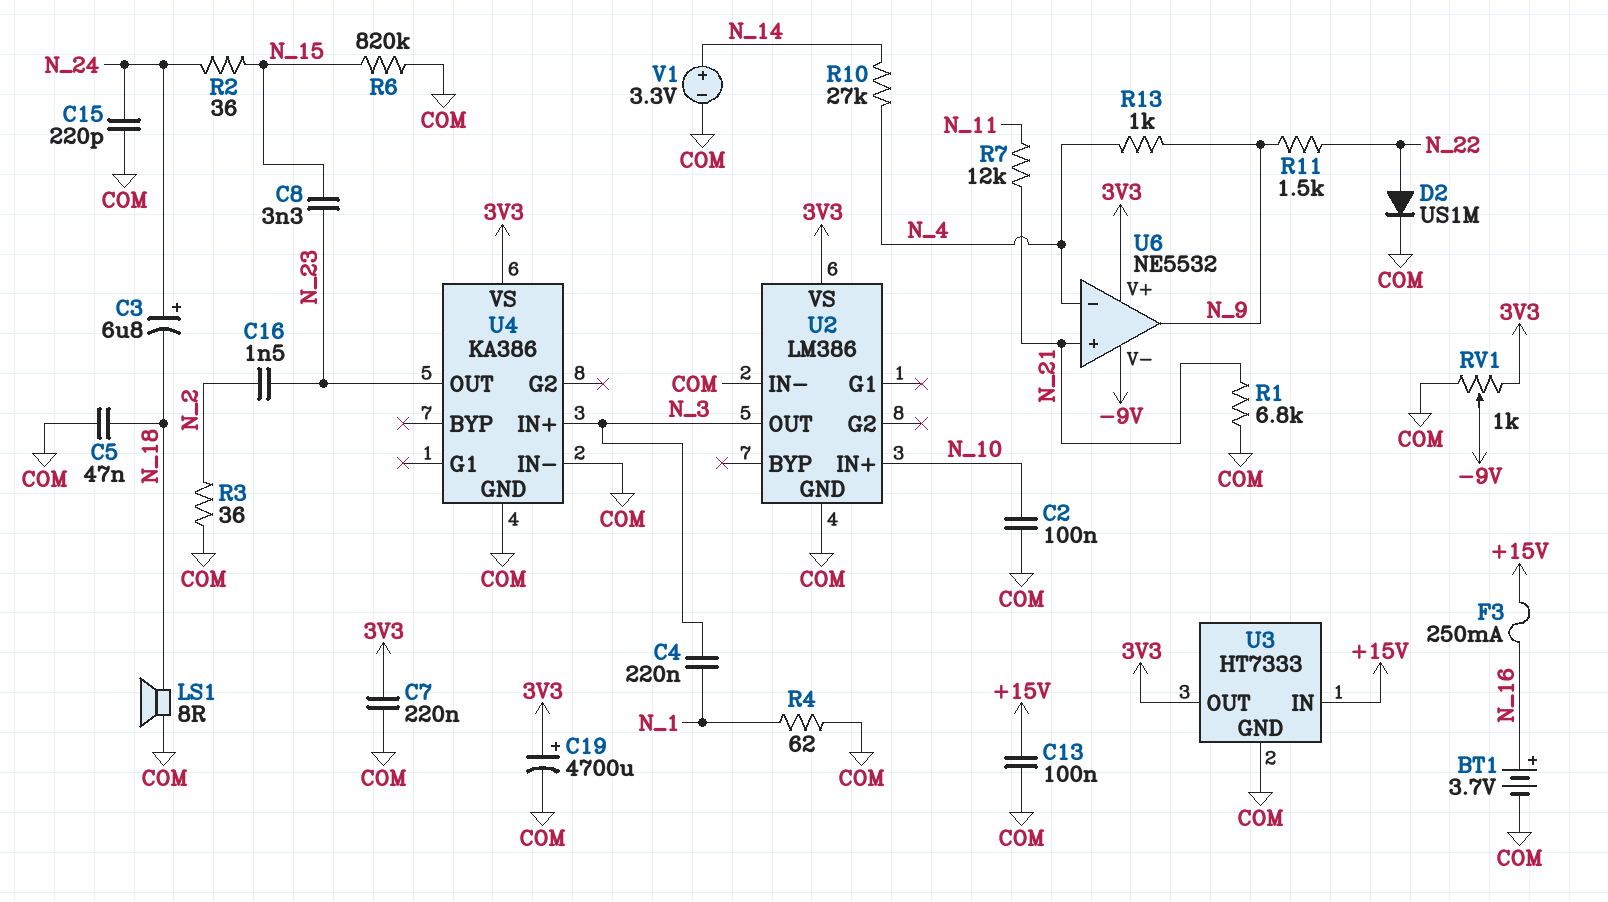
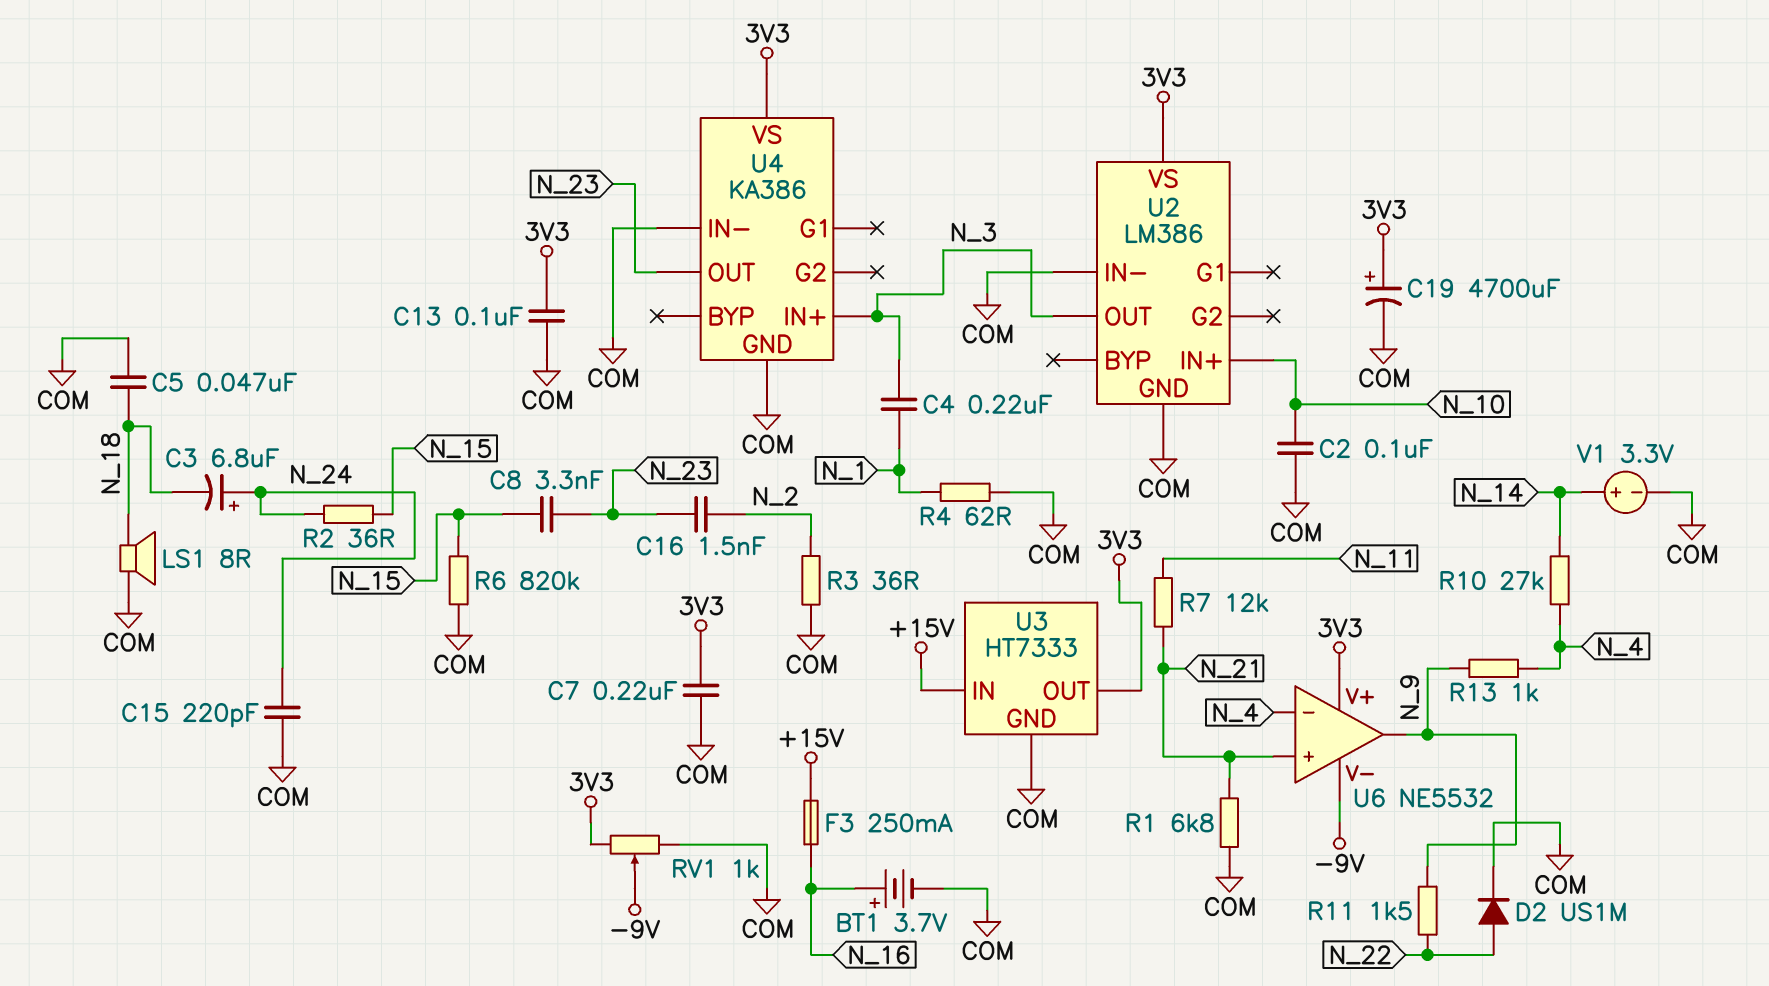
C13: 100nF (+15V, COM) -> 100nF (3V3, COM)

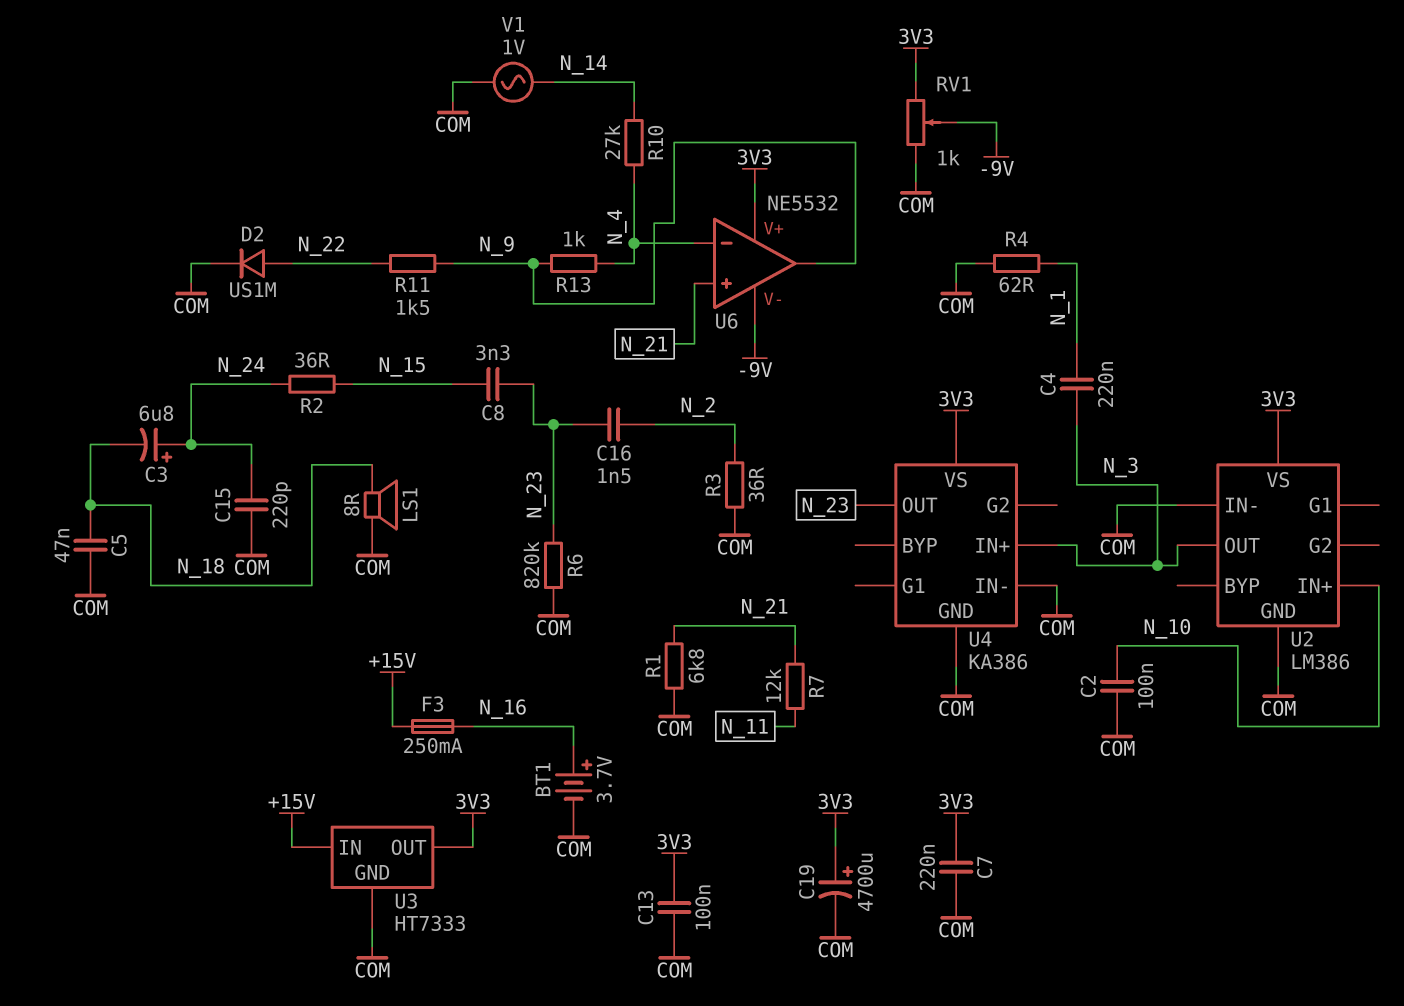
R6: 820k (COM, N_15) -> 820k (COM, N_23)
V1: 3.3V (plus N_14, minus COM) -> AC 1V (COM, N_14)

